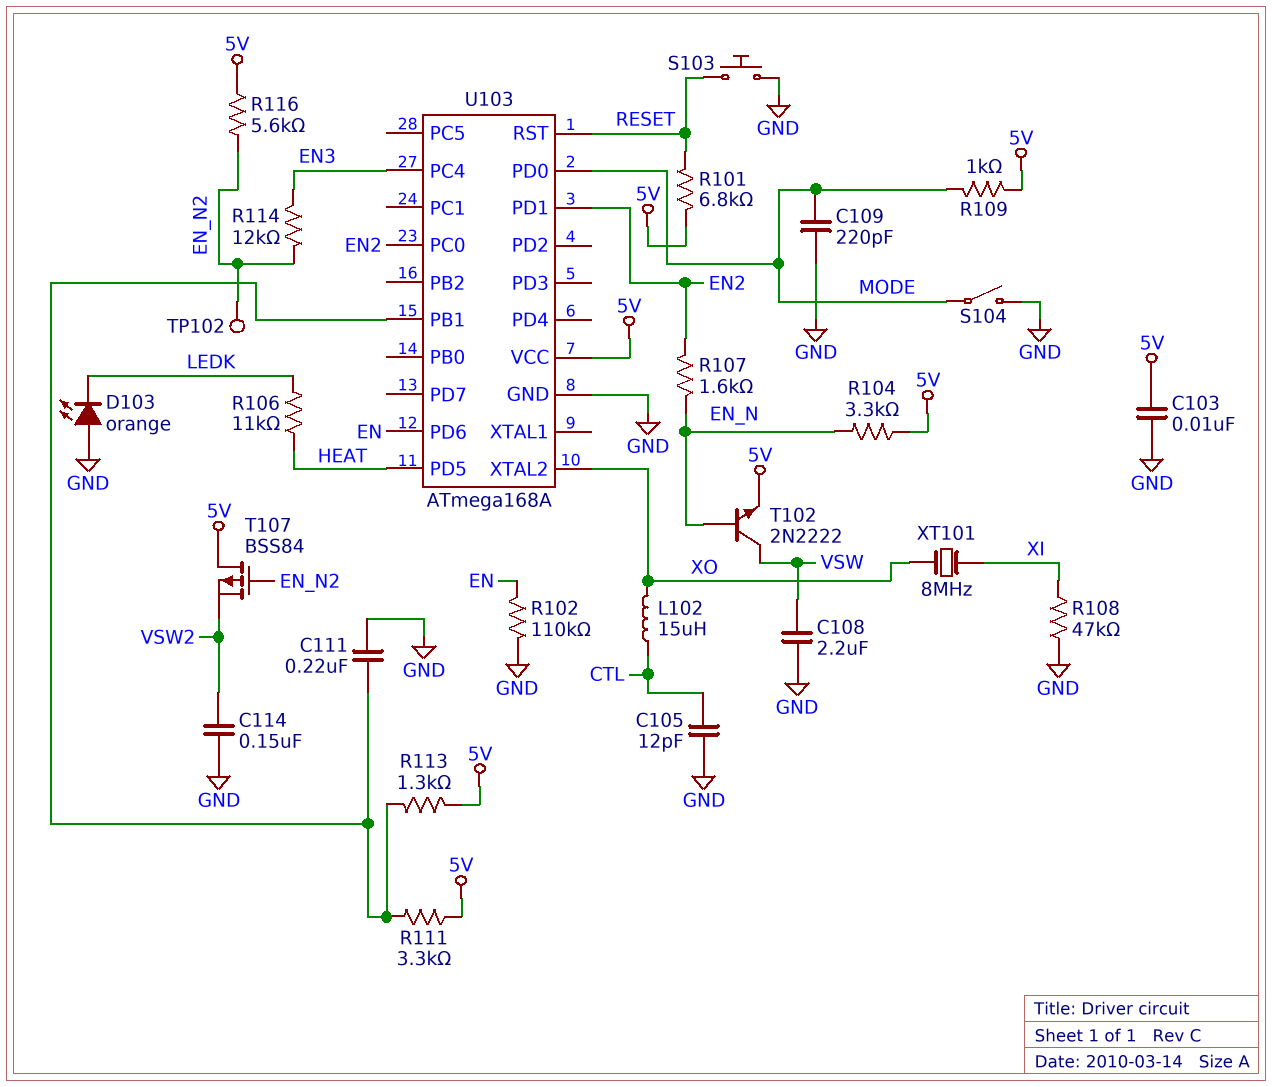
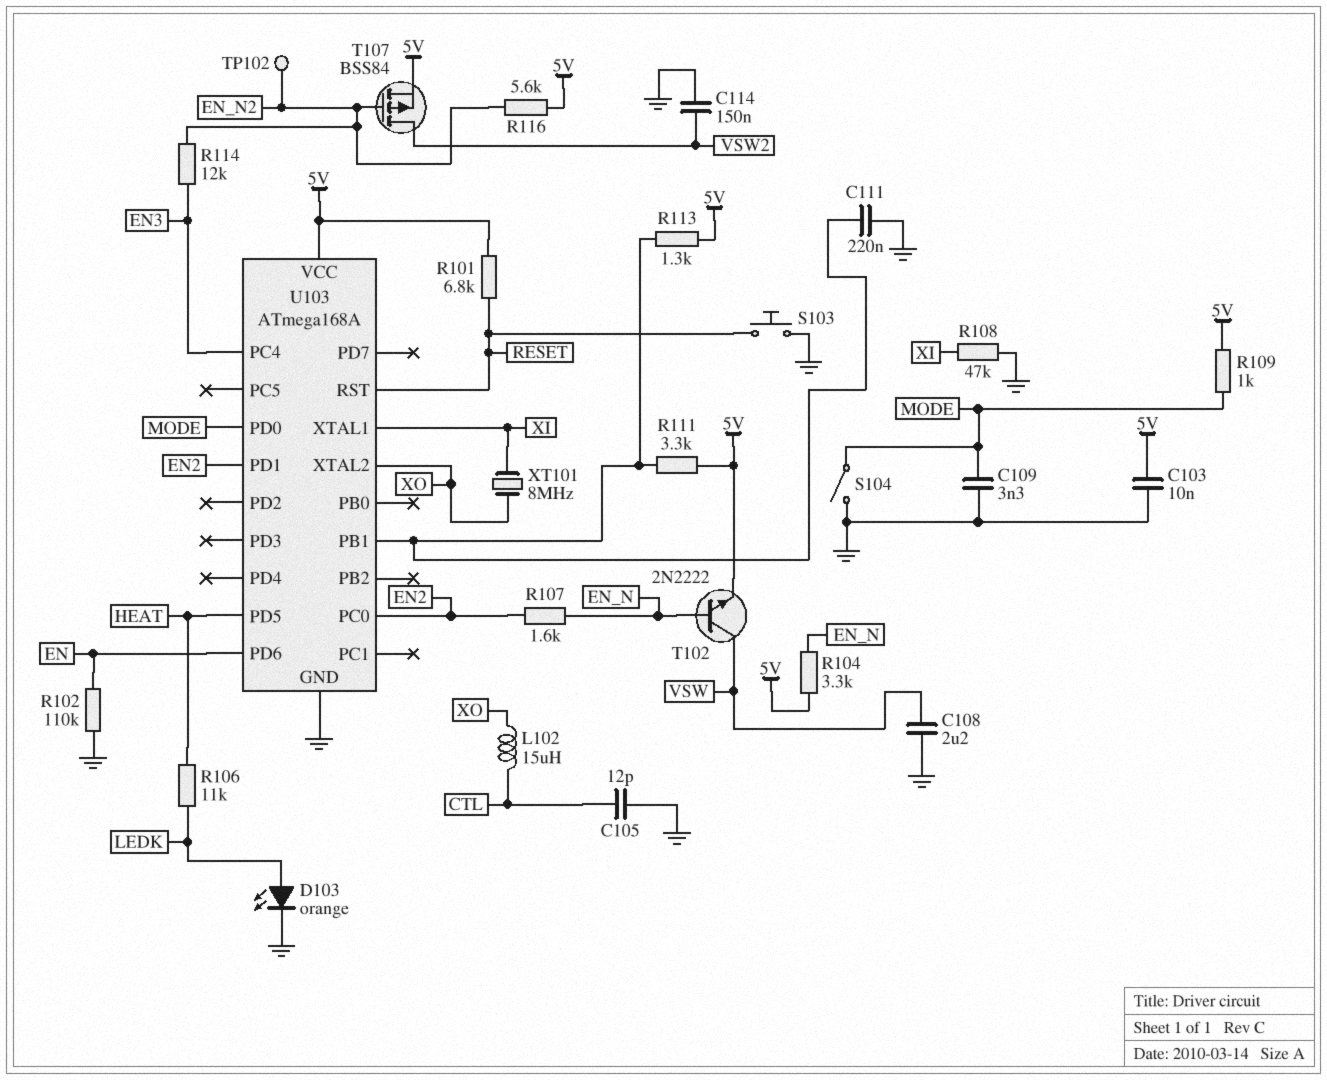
C109: 220pF (GND, MODE) -> 3.3nF (GND, MODE)
D103: LED orange (A GND, K LEDK) -> LED orange (A LEDK, K GND)
T107: PMOS BSS84 (G EN_N2, D 5V, S VSW2) -> PMOS BSS84 (G EN_N2, D VSW2, S 5V)
U103 pin XTAL1: none -> XI

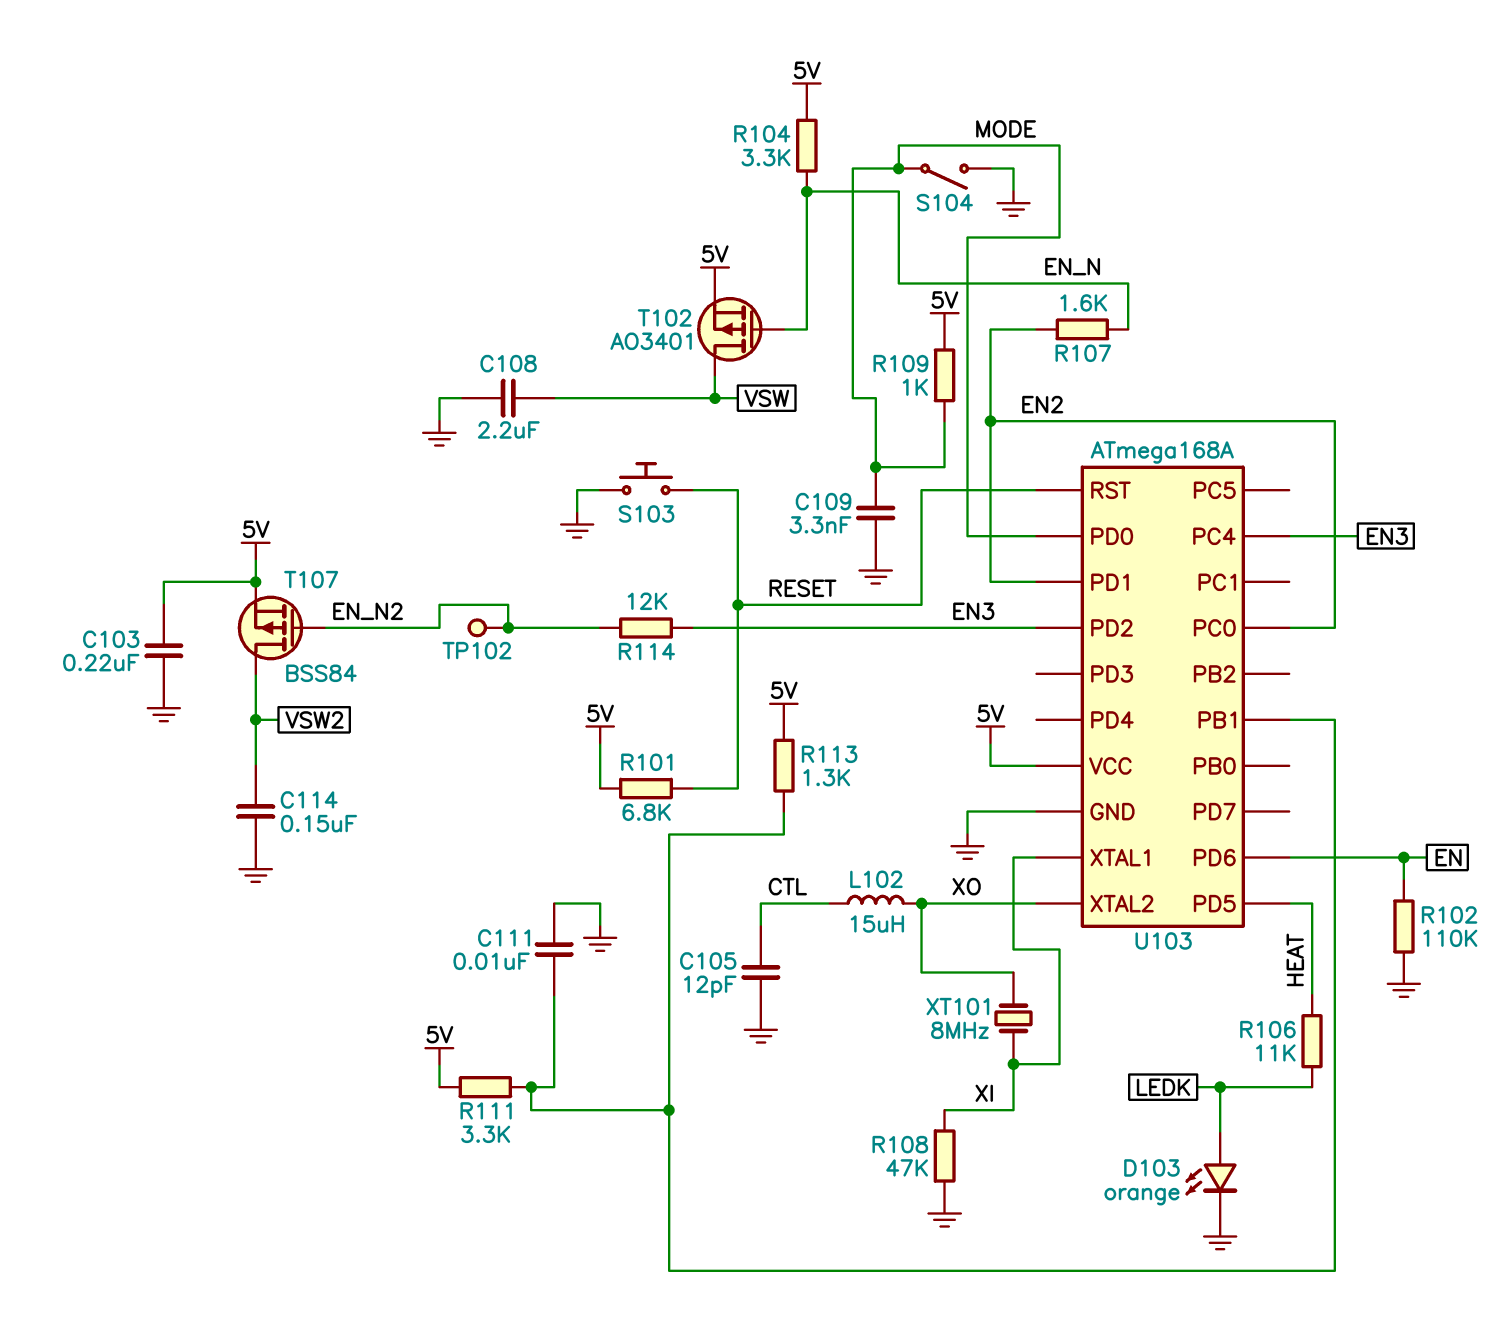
C103: 10nF (5V, GND) -> 220nF (5V, GND)
C111: 220nF (GND, U103/PB1) -> 10nF (GND, U103/PB1)
R116: 5.6k (5V, EN_N2) -> none
T102: NPN 2N2222 (B EN_N, C VSW, E 5V) -> PMOS AO3401 (G EN_N, D VSW, S 5V)
U103 pin PD2: none -> EN3

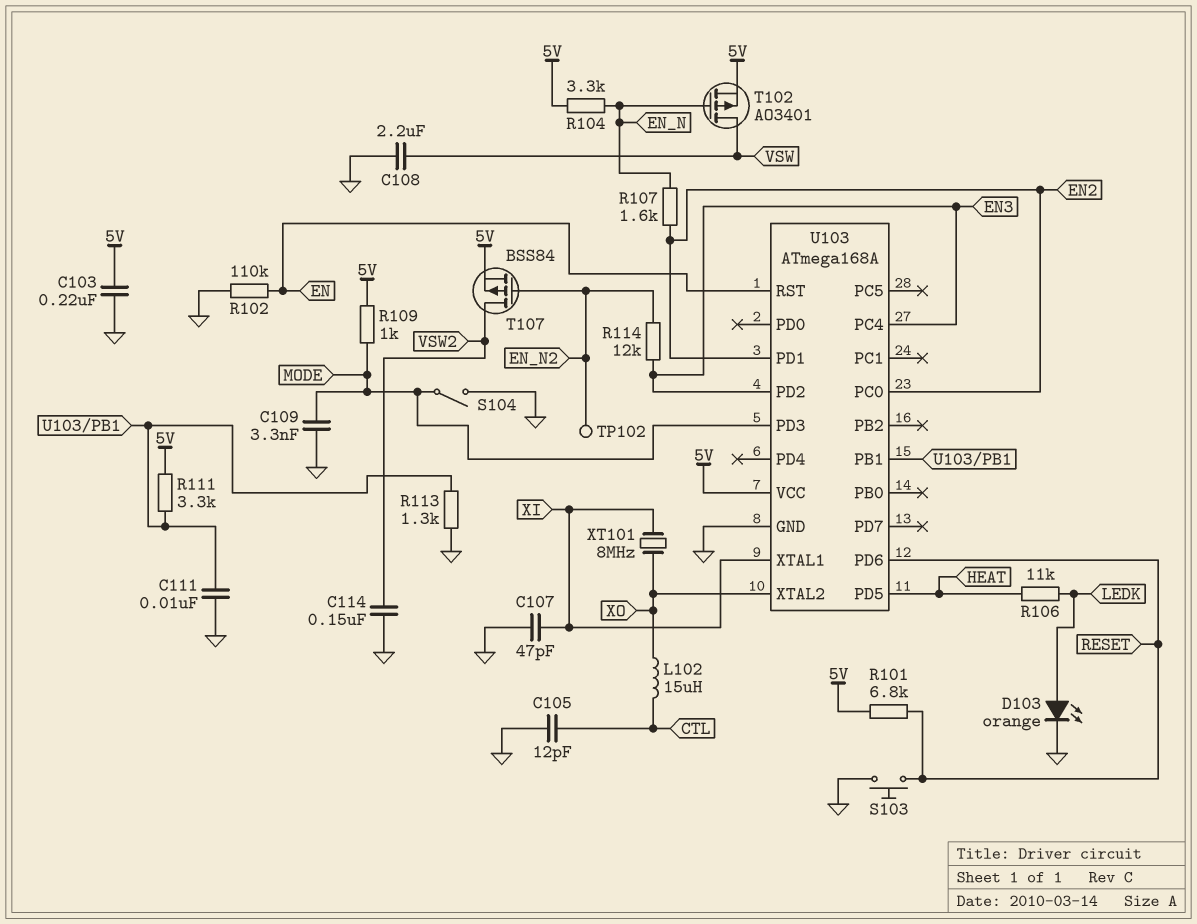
C107: none -> 47pF (GND, XI)
R108: 47k (GND, XI) -> none
R113: 1.3k (5V, U103/PB1) -> 1.3k (GND, U103/PB1)
U103 pin PD0: MODE -> none
U103 pin PD3: none -> MODE
U103 pin PD6: EN -> RESET
U103 pin RST: RESET -> EN

